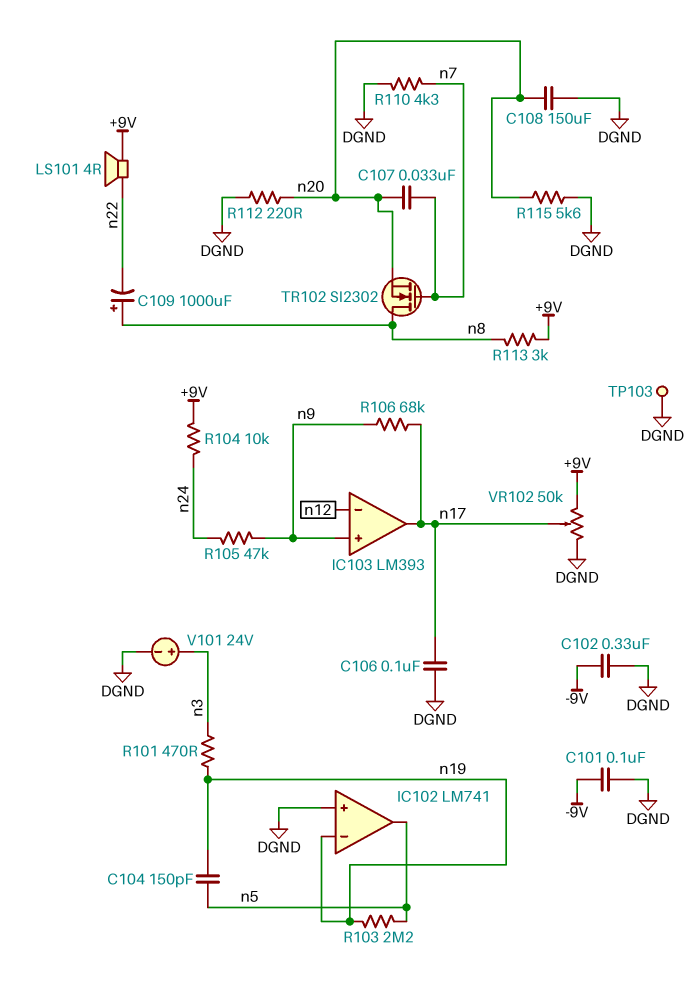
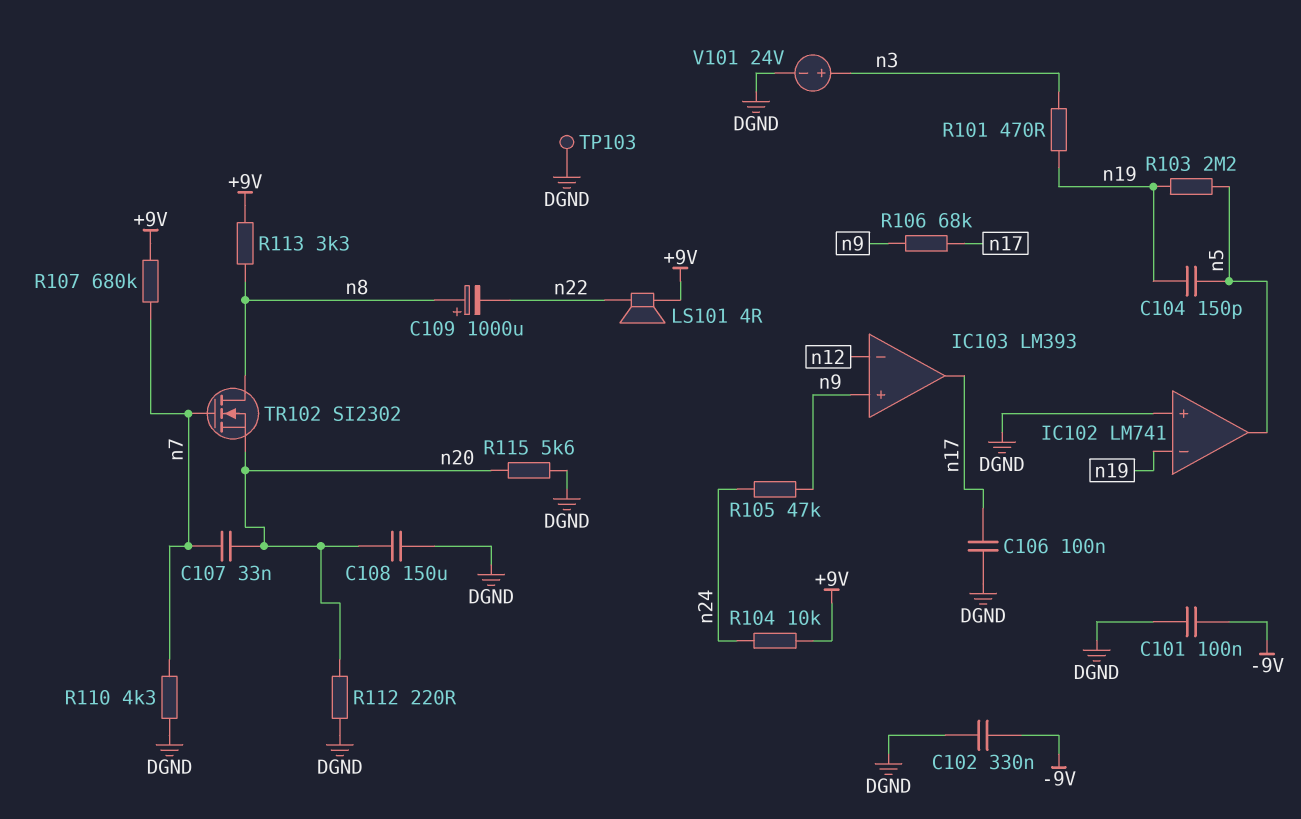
R107: none -> 680k (+9V, n7)
R113: 3k (+9V, n8) -> 3.3k (+9V, n8)
VR102: 50k (+9V, DGND, wiper n17) -> none

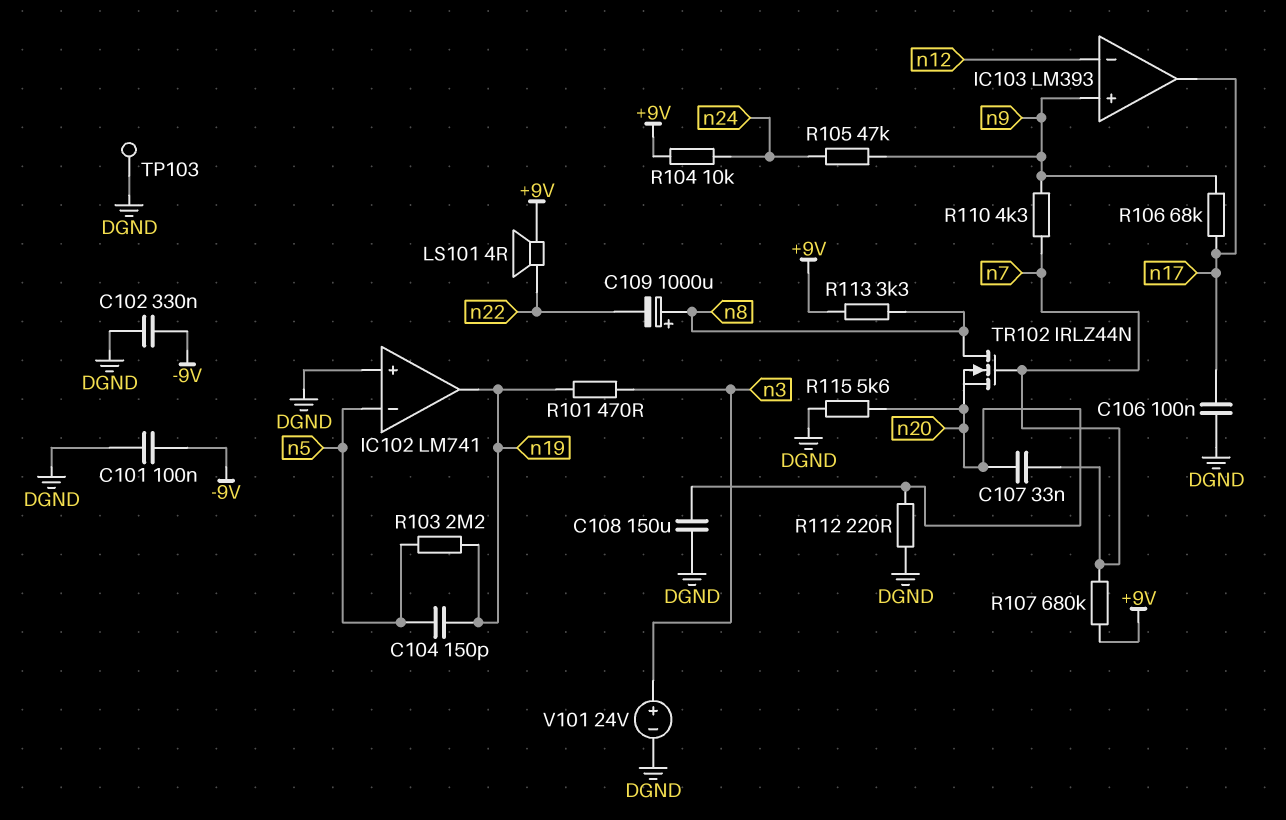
IC102 pin in-: n19 -> n5
IC102 pin out: n5 -> n19
R110: 4.3k (DGND, n7) -> 4.3k (n7, n9)
TR102: NMOS SI2302 (G n7, D n8, S n20) -> NMOS IRLZ44N (G n7, D n8, S n20)

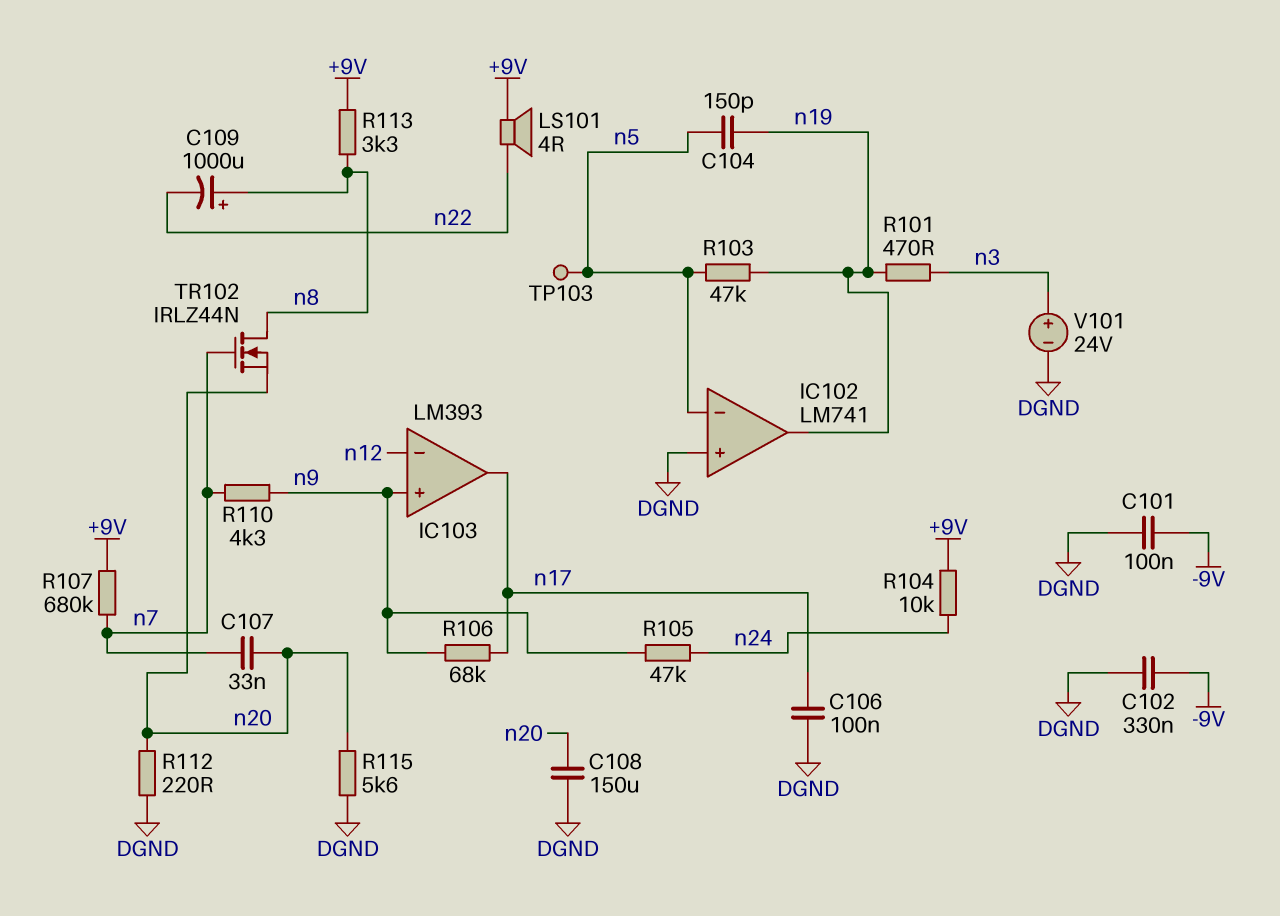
R103: 2.2M (n5, n19) -> 47k (n5, n19)
TP103: test point (DGND) -> test point (n5)

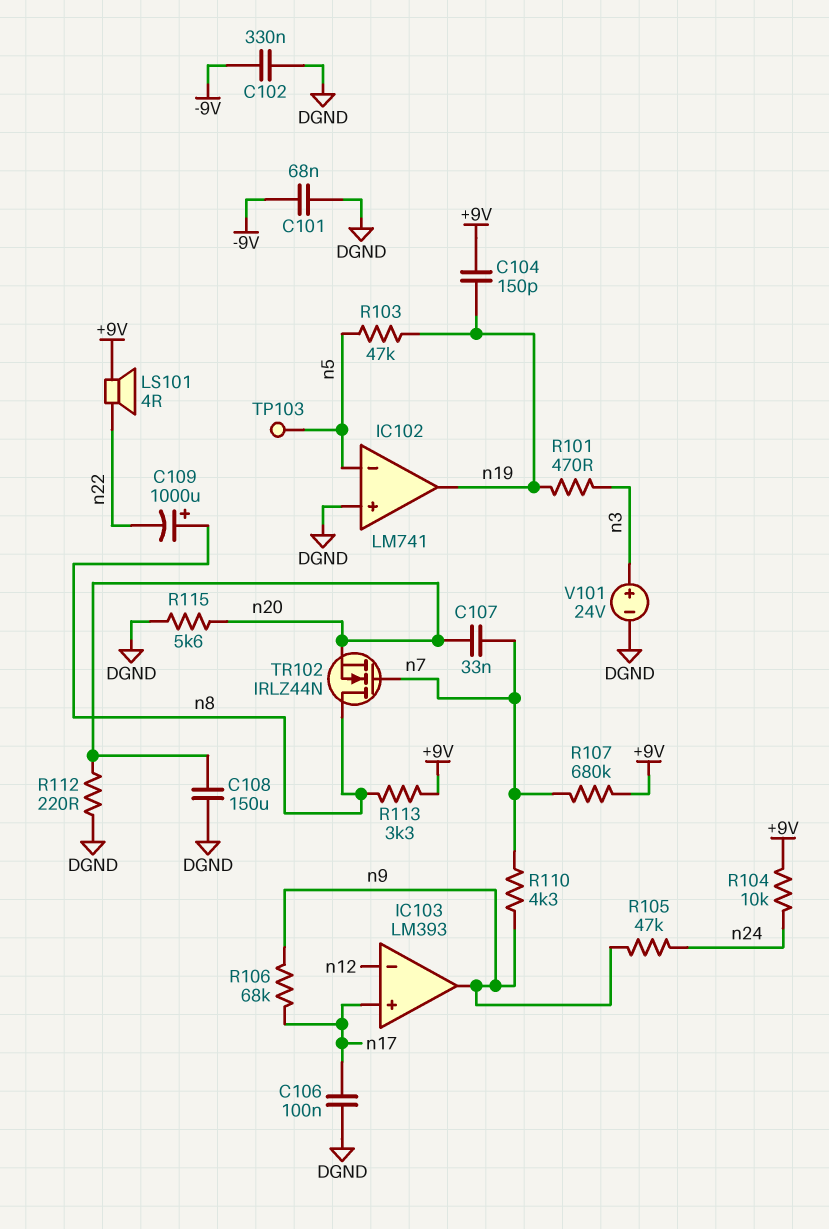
C101: 100nF (-9V, DGND) -> 68nF (-9V, DGND)
C104: 150pF (n5, n19) -> 150pF (+9V, n19)
IC103 pin in+: n9 -> n17
IC103 pin out: n17 -> n9

